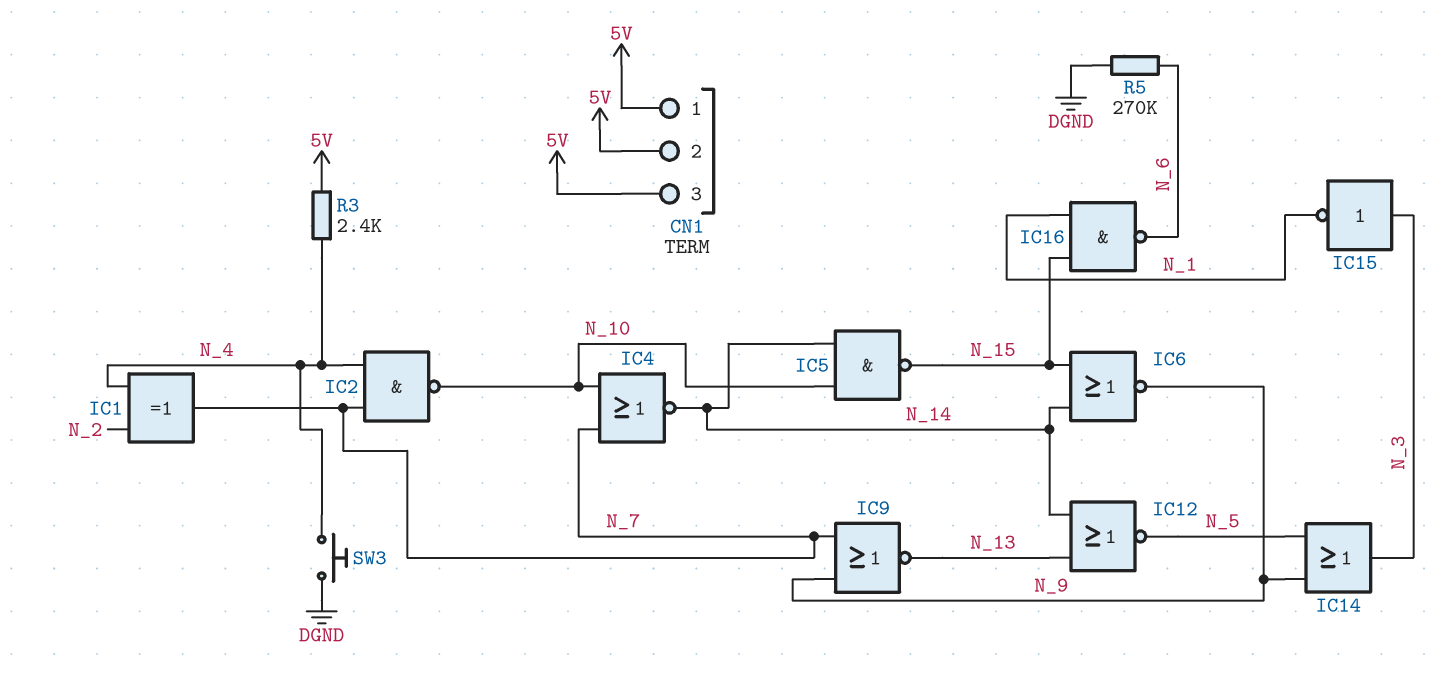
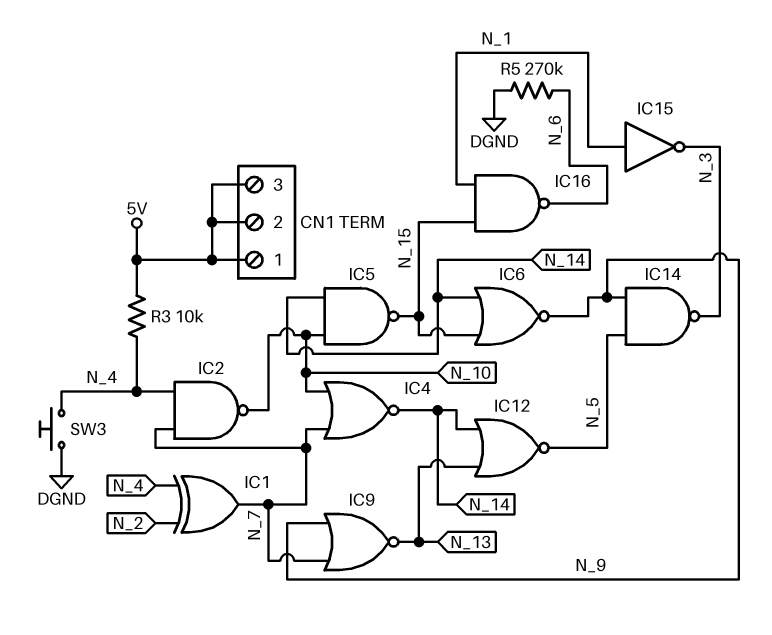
IC14: OR (in N_5, in N_9, out N_3) -> NAND (in N_5, in N_9, out N_3)
IC15: NOT (in N_3, out N_1) -> NOT (in N_1, out N_3)
R3: 2.4k (5V, N_4) -> 10k (5V, N_4)

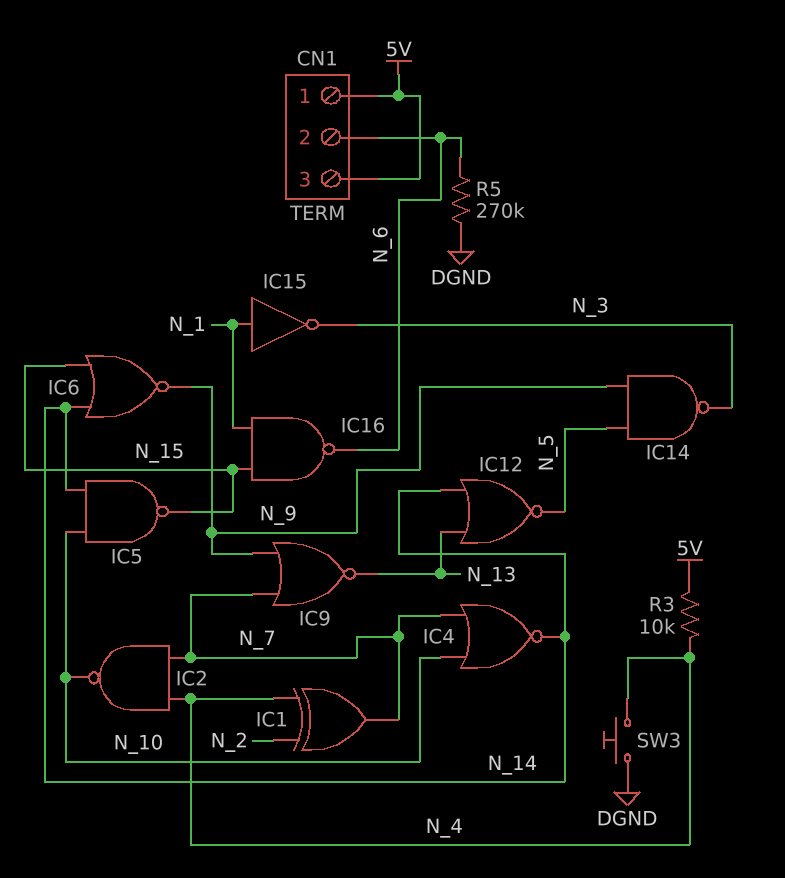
CN1 pin 2: 5V -> N_6

